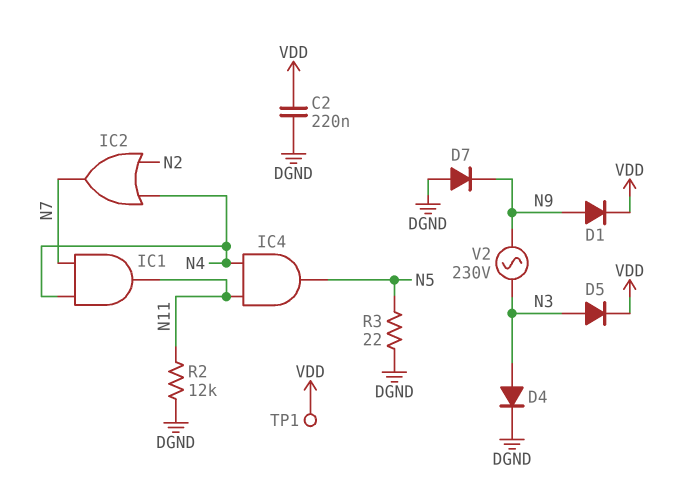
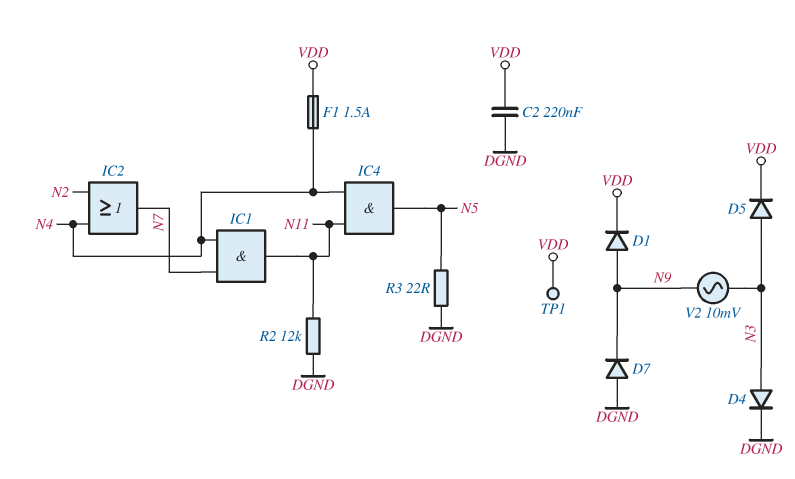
F1: none -> 1.5A (N4, VDD)
V2: AC 230V (N3, N9) -> AC 10mV (N3, N9)

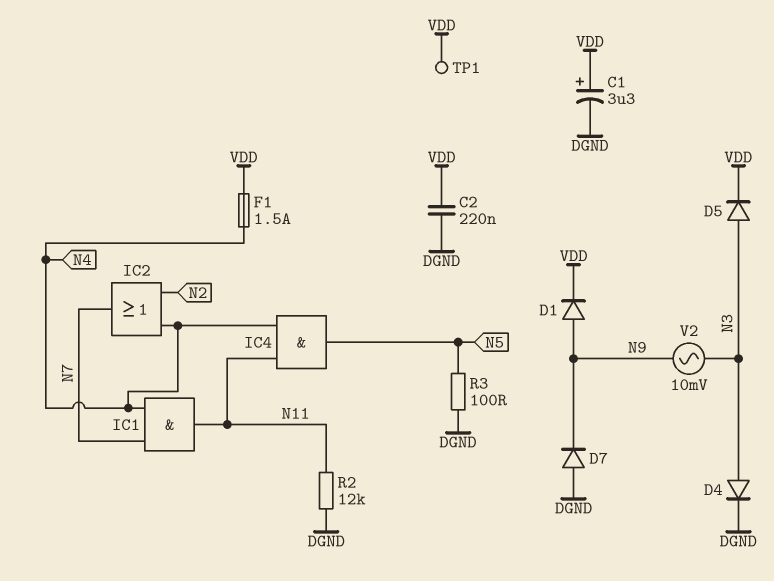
C1: none -> 3.3uF (plus VDD, minus DGND)
R3: 22 (DGND, N5) -> 100 (DGND, N5)

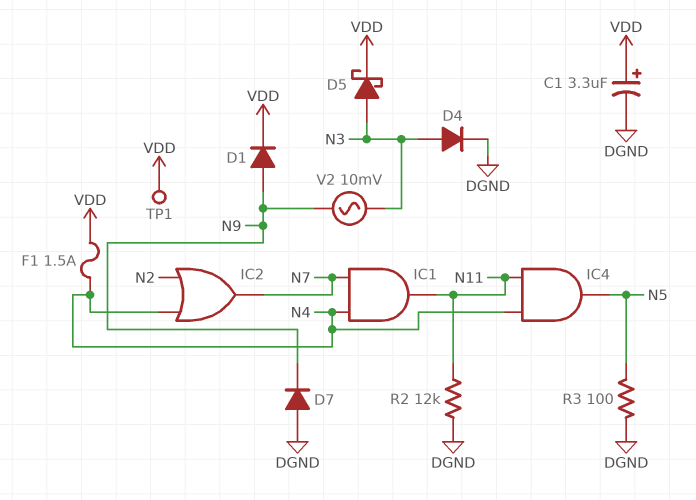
C2: 220nF (DGND, VDD) -> none
D5: diode (A N3, K VDD) -> schottky (A N3, K VDD)

